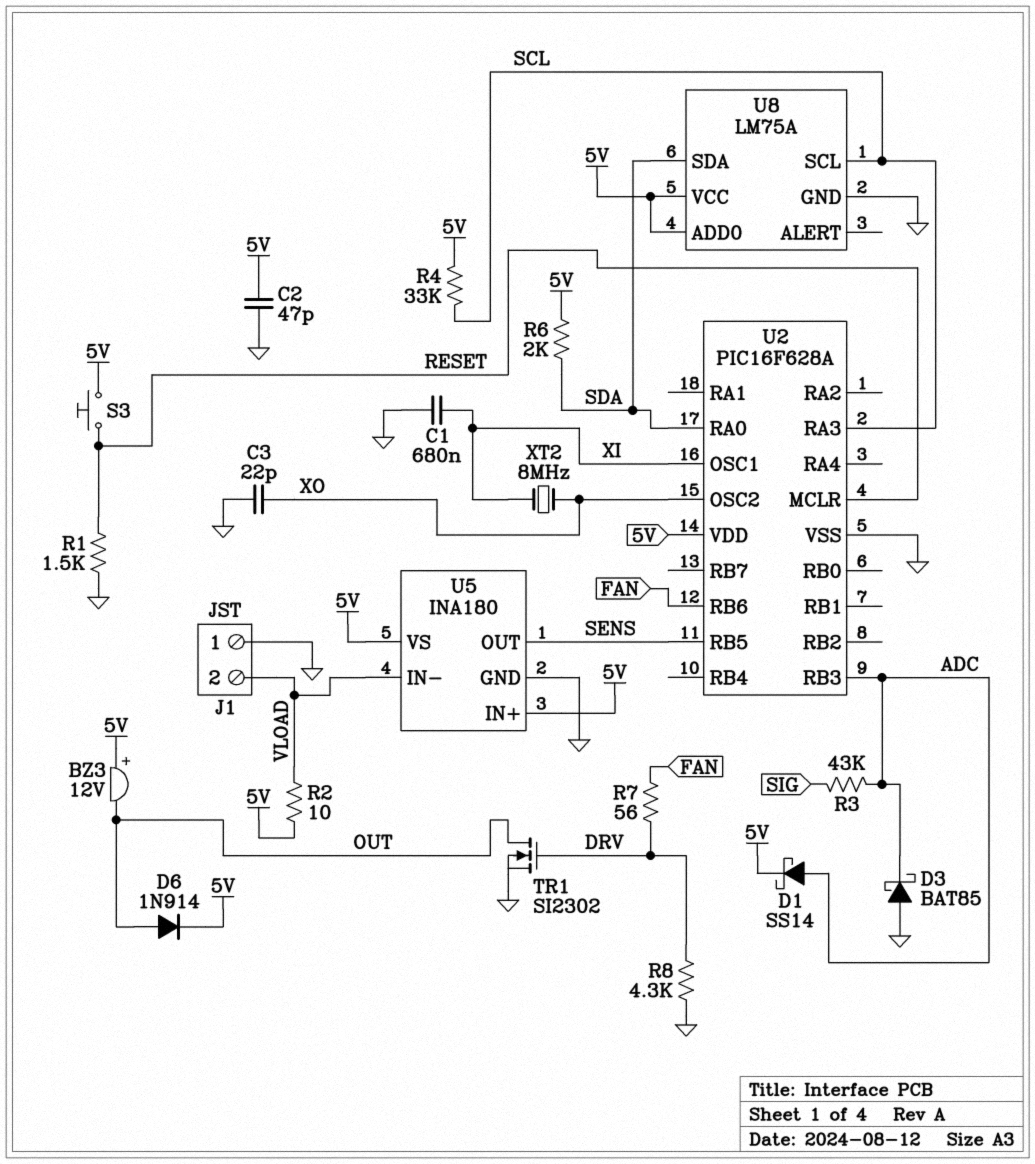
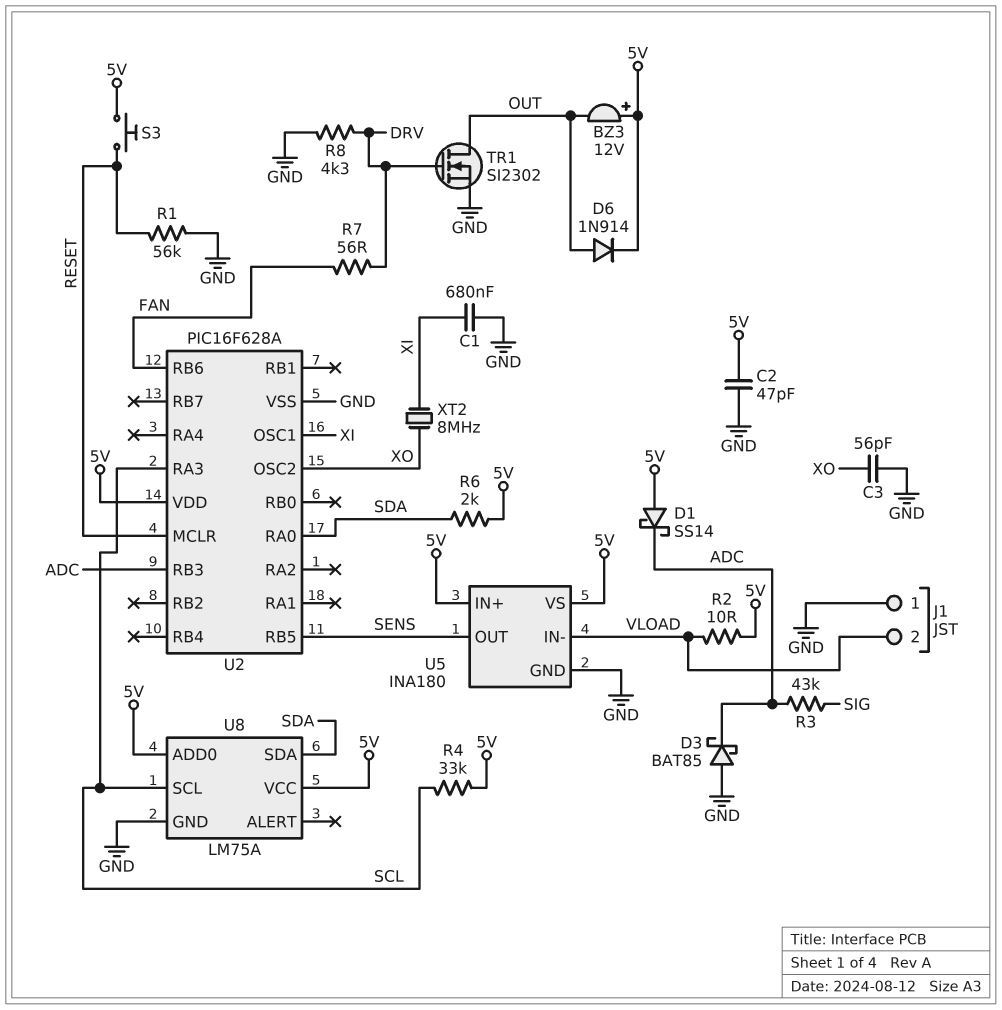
C3: 22pF (GND, XO) -> 56pF (GND, XO)
D1: schottky SS14 (A ADC, K 5V) -> schottky SS14 (A 5V, K ADC)
R1: 1.5k (GND, RESET) -> 56k (GND, RESET)

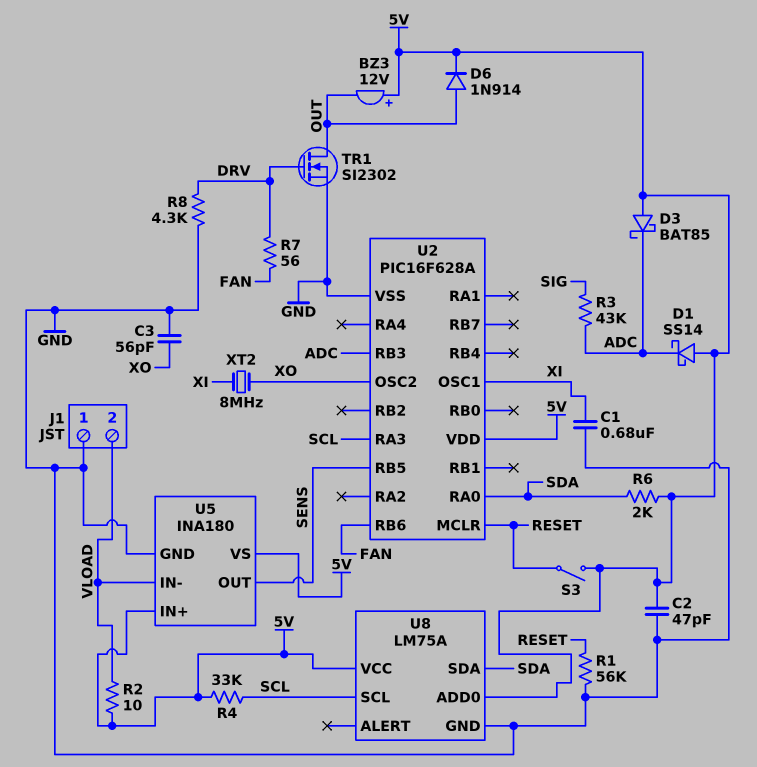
D3: schottky BAT85 (A GND, K ADC) -> schottky BAT85 (A 5V, K ADC)
S3: button (5V, RESET) -> switch (5V, RESET)

